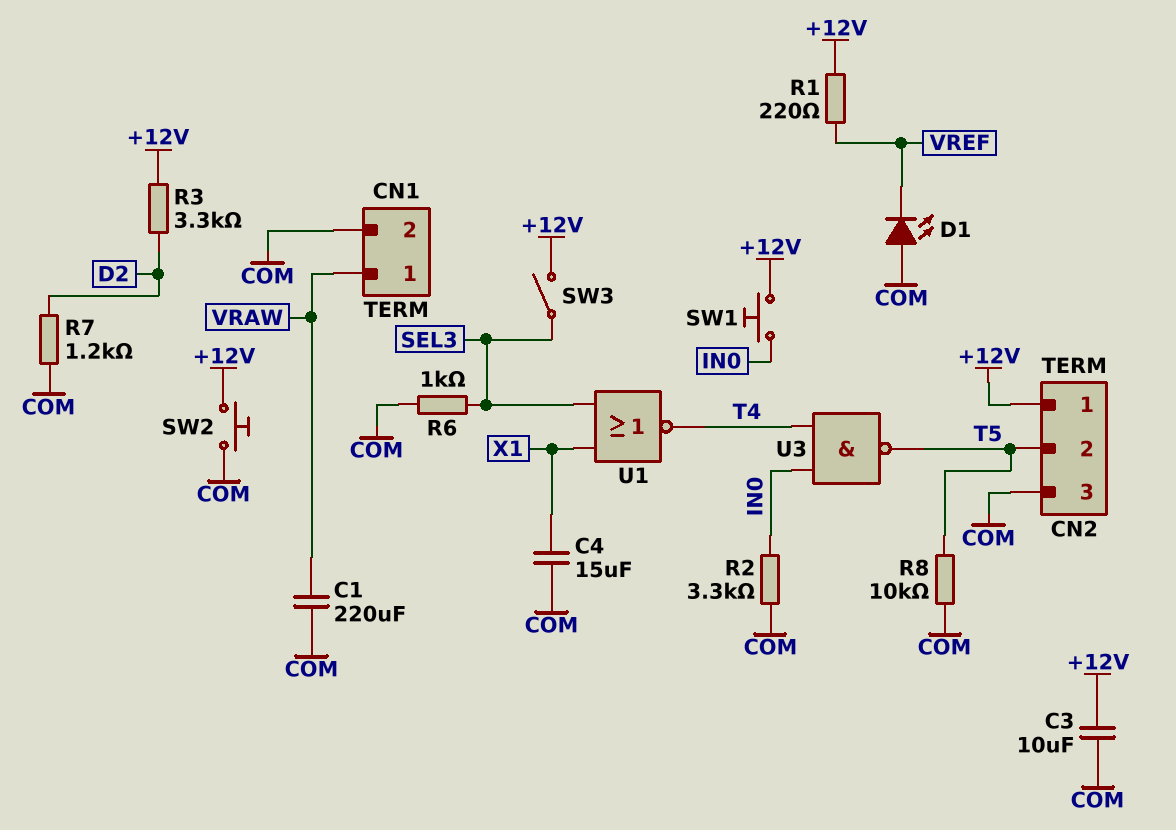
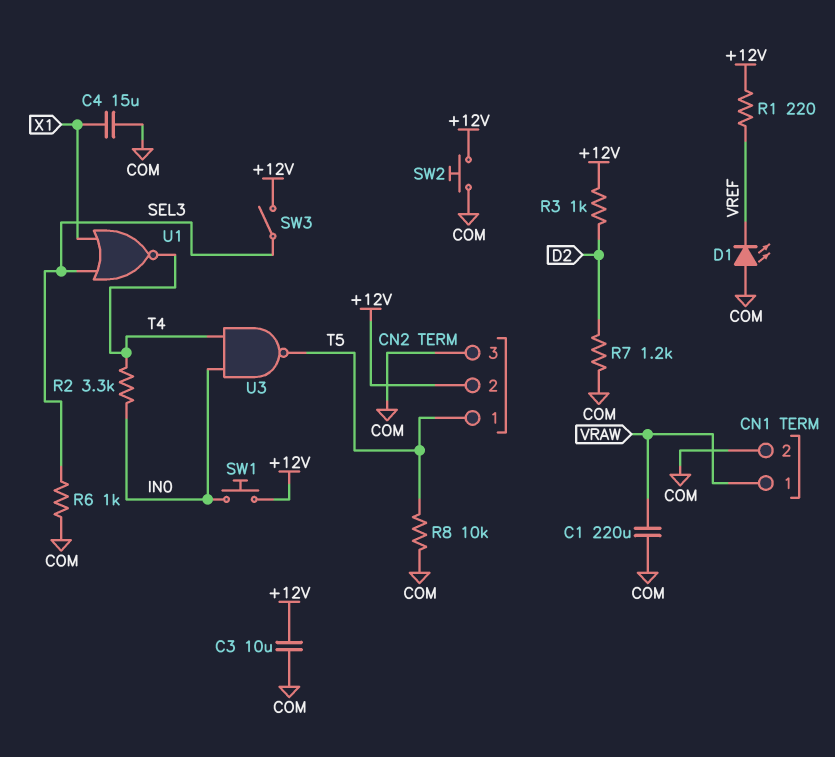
CN2 pin 1: +12V -> T5
CN2 pin 2: T5 -> +12V
R2: 3.3k (COM, IN0) -> 3.3k (IN0, T4)
R3: 3.3k (+12V, D2) -> 1k (+12V, D2)

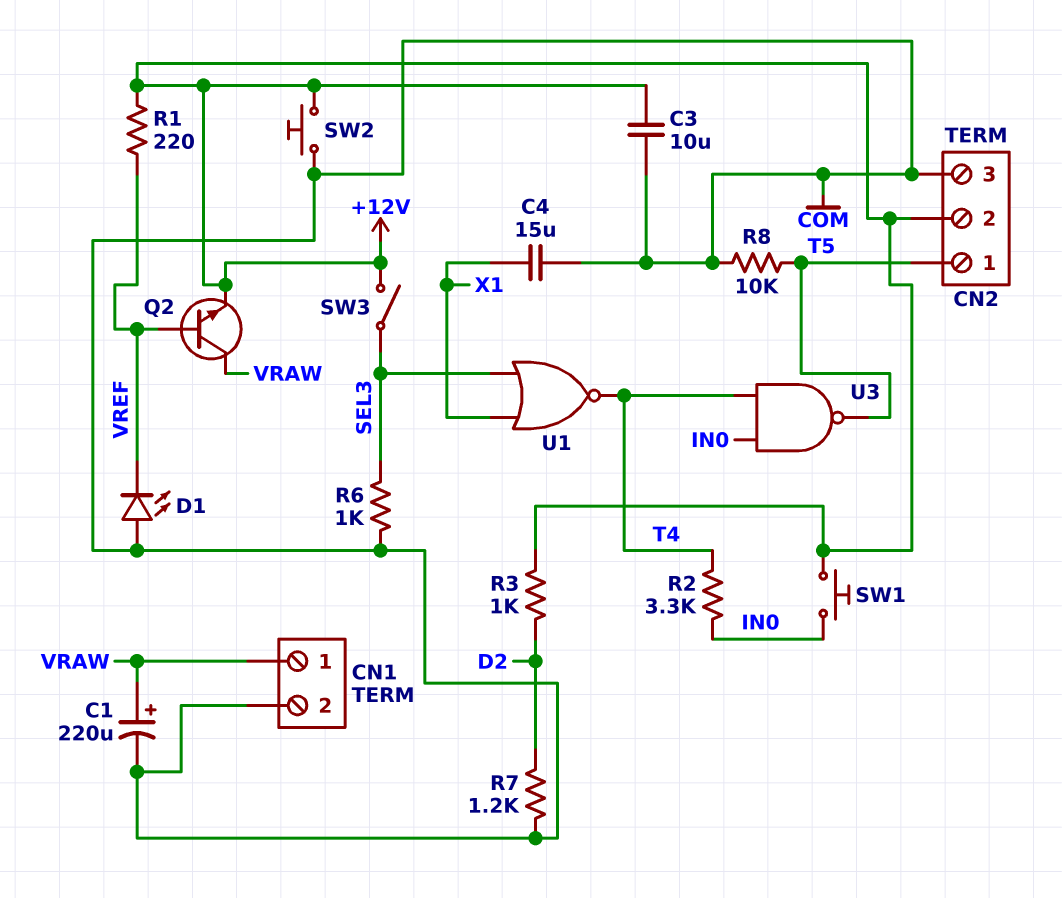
C1: 220uF (COM, VRAW) -> 220uF (plus VRAW, minus COM)
Q2: none -> NPN (B VREF, C VRAW, E +12V)

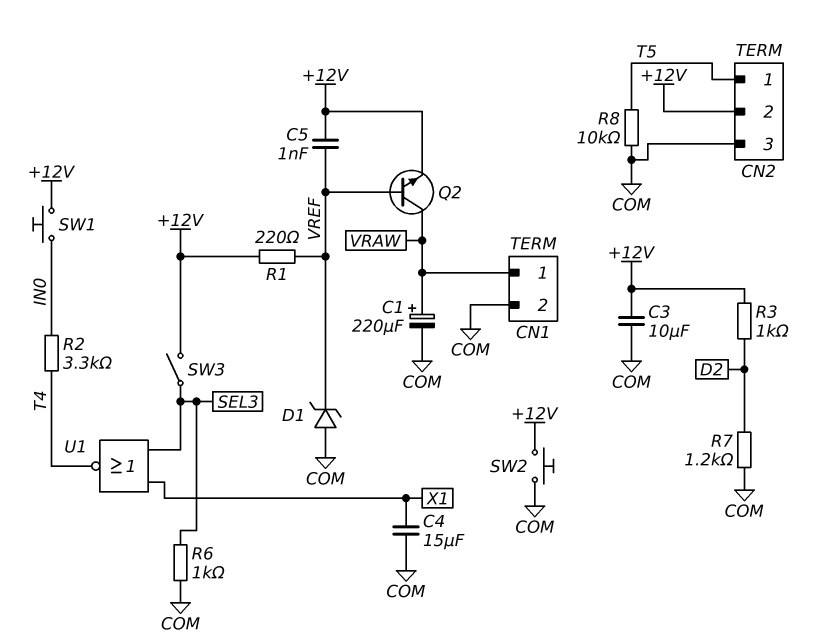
C5: none -> 1nF (+12V, VREF)
D1: LED (A COM, K VREF) -> zener (A COM, K VREF)
U3: NAND (in IN0, in T4, out T5) -> none

